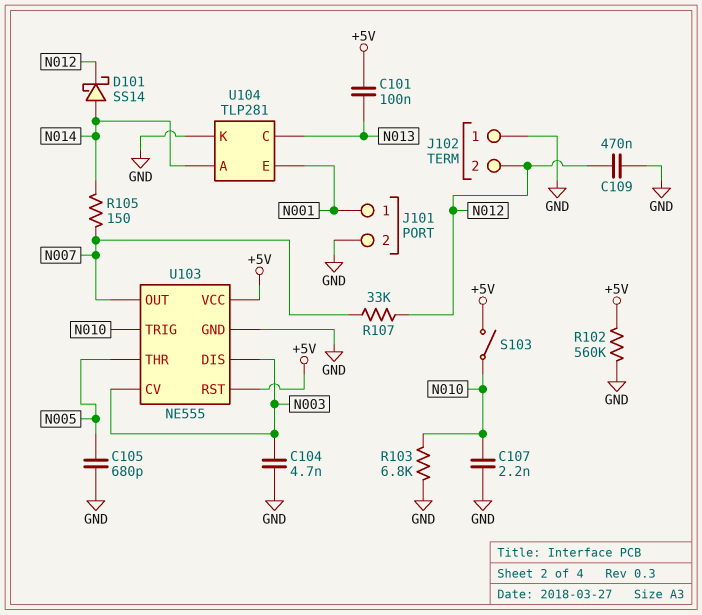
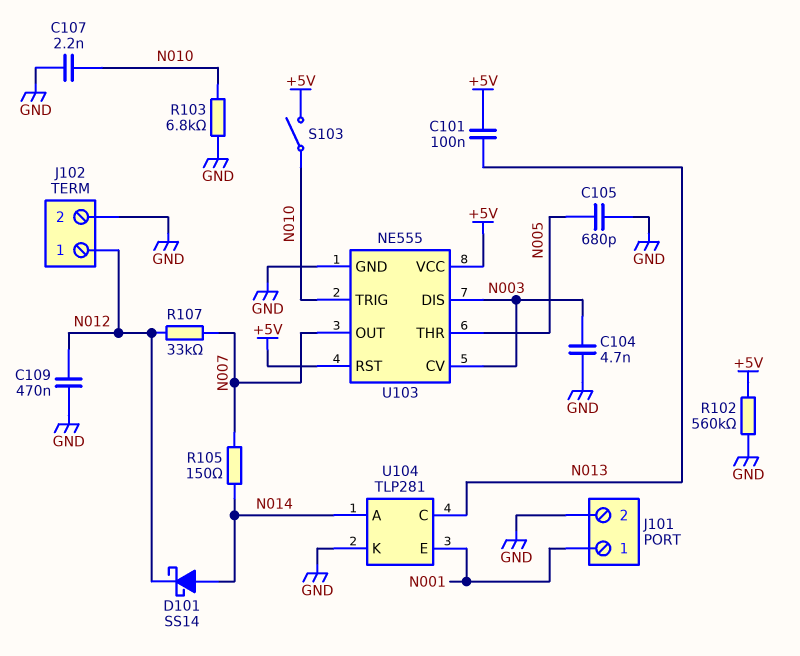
J102 pin 1: GND -> N012
J102 pin 2: N012 -> GND

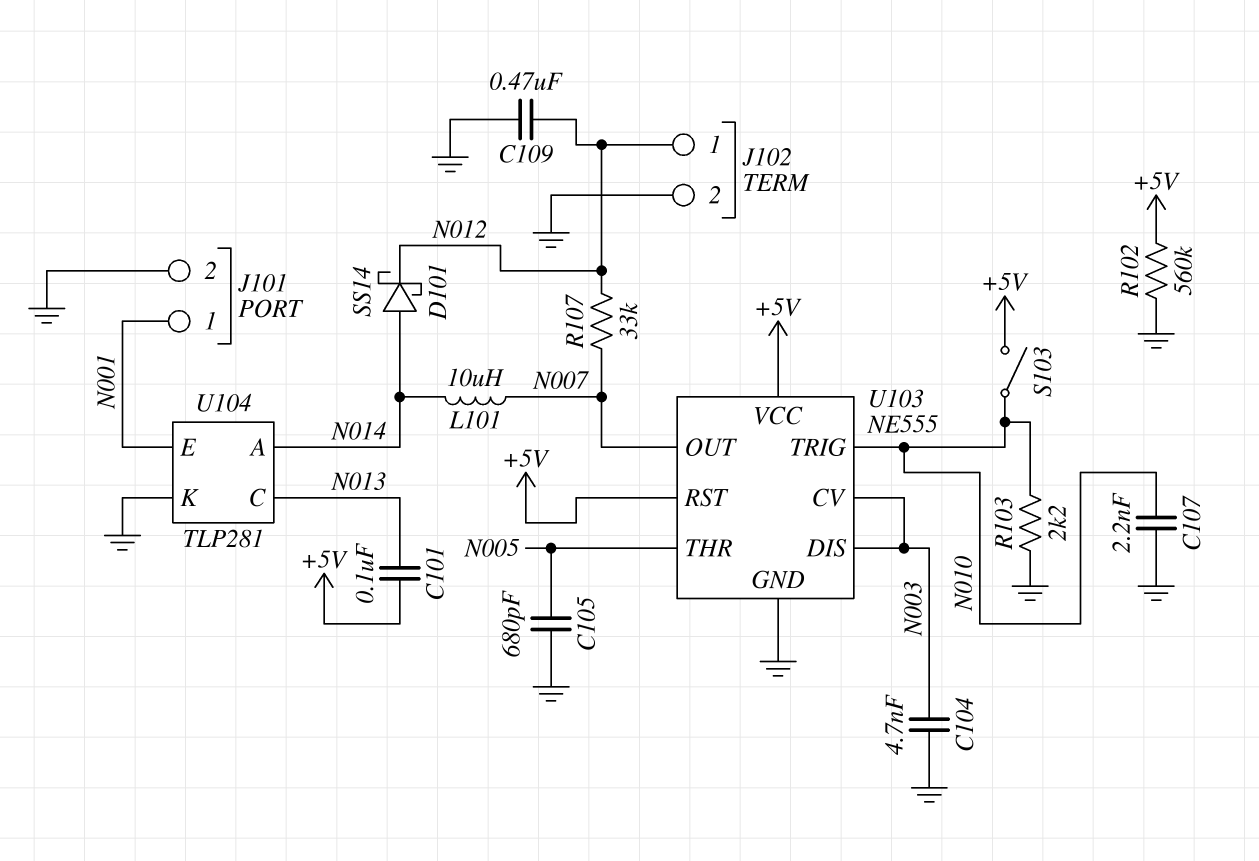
L101: none -> 10uH (N007, N014)
R103: 6.8k (GND, N010) -> 2.2k (GND, N010)
R105: 150 (N007, N014) -> none

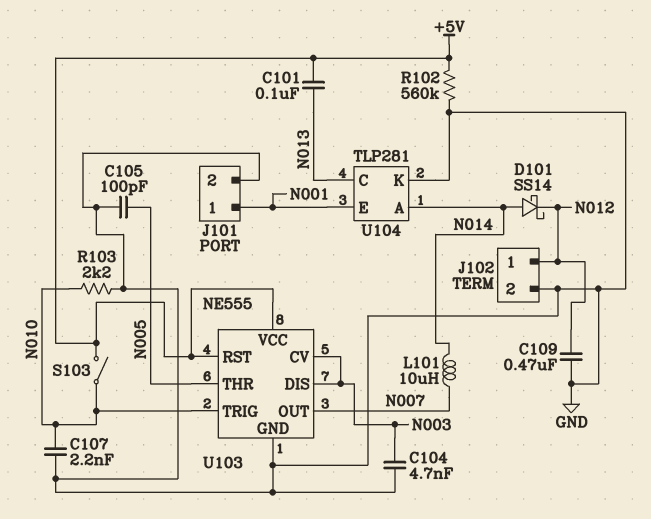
C105: 680pF (GND, N005) -> 100pF (GND, N005)
R107: 33k (N007, N012) -> none

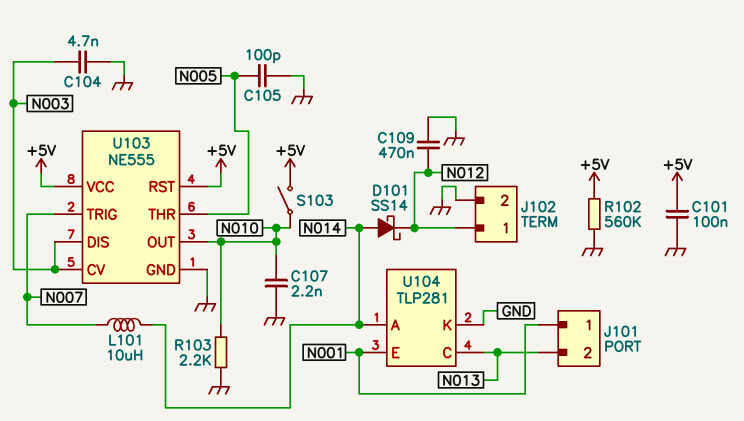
C101: 100nF (+5V, N013) -> 100nF (+5V, GND)
J101 pin 2: GND -> N013
U103 pin OUT: N007 -> N010
U103 pin TRIG: N010 -> N007

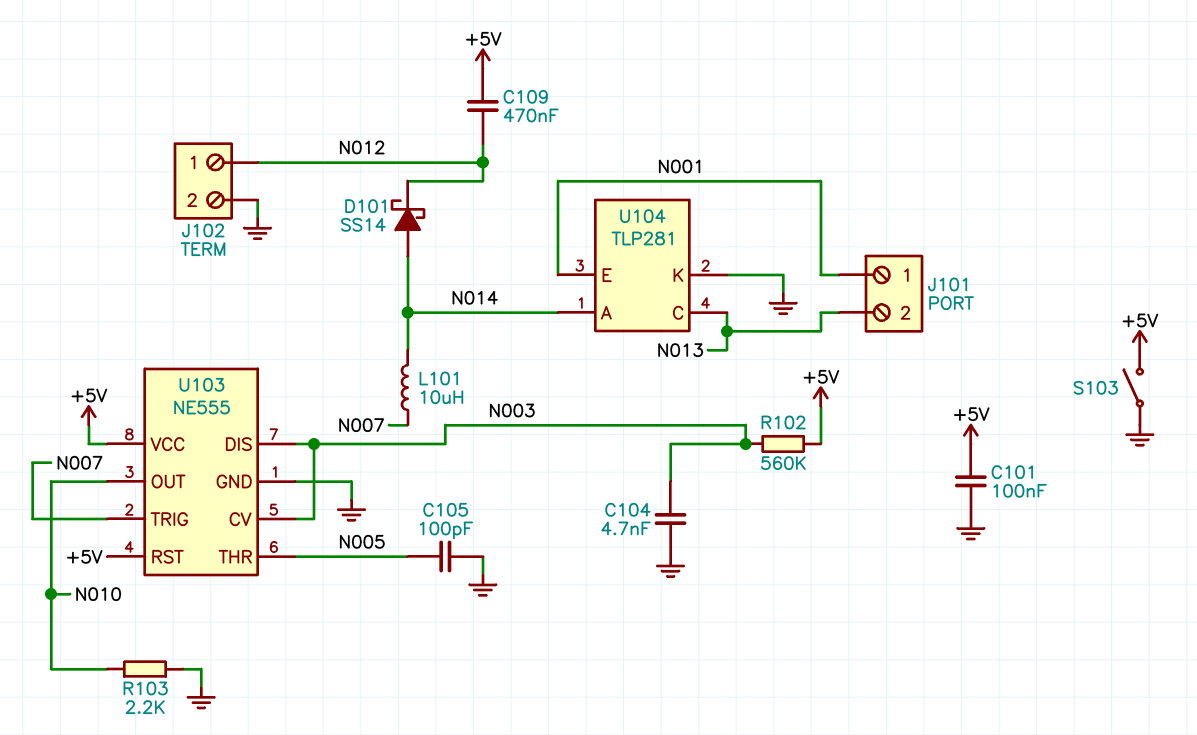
C107: 2.2nF (GND, N010) -> none
C109: 470nF (GND, N012) -> 470nF (+5V, N012)
R102: 560k (+5V, GND) -> 560k (+5V, N003)
S103: switch (+5V, N010) -> switch (+5V, GND)

